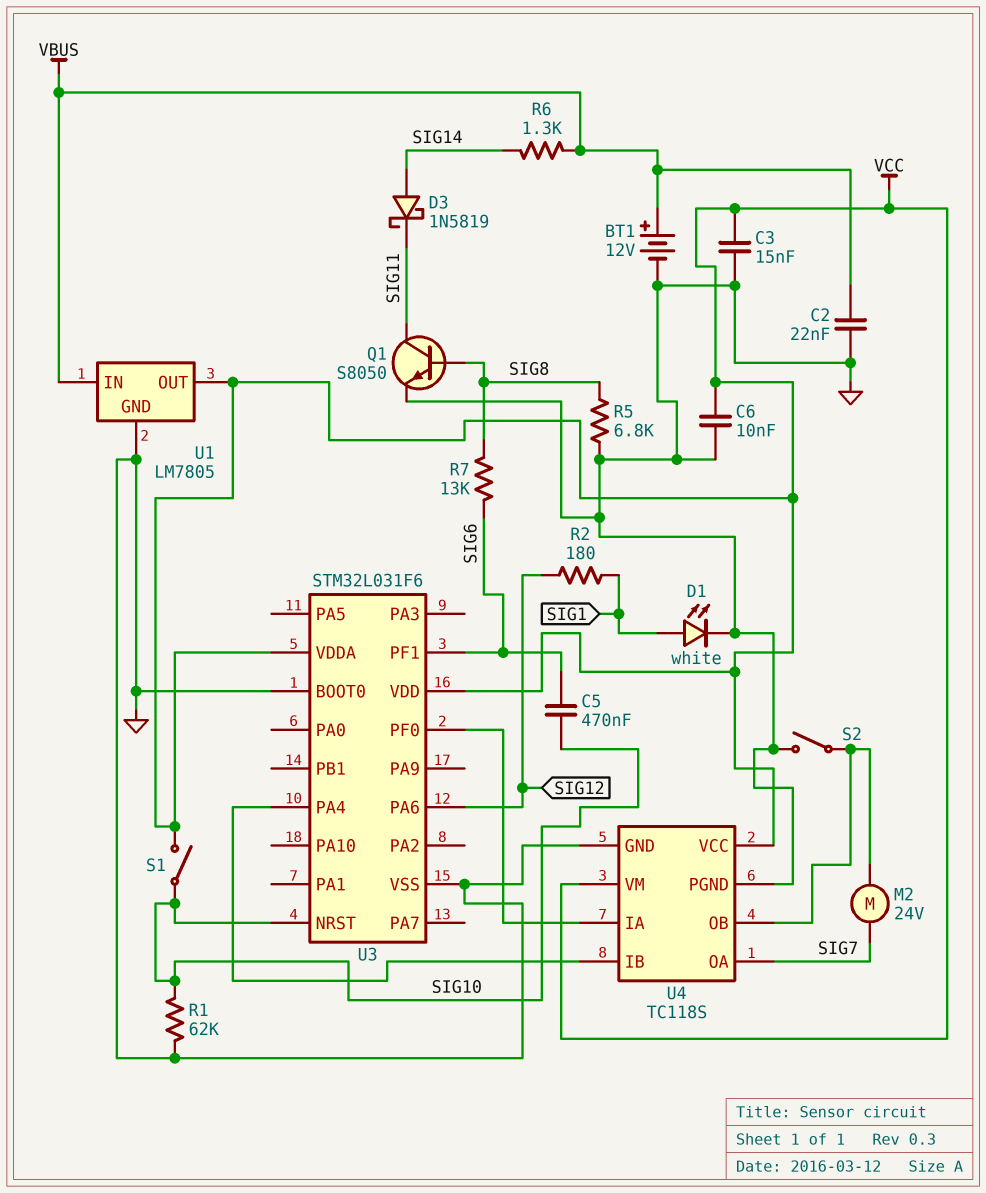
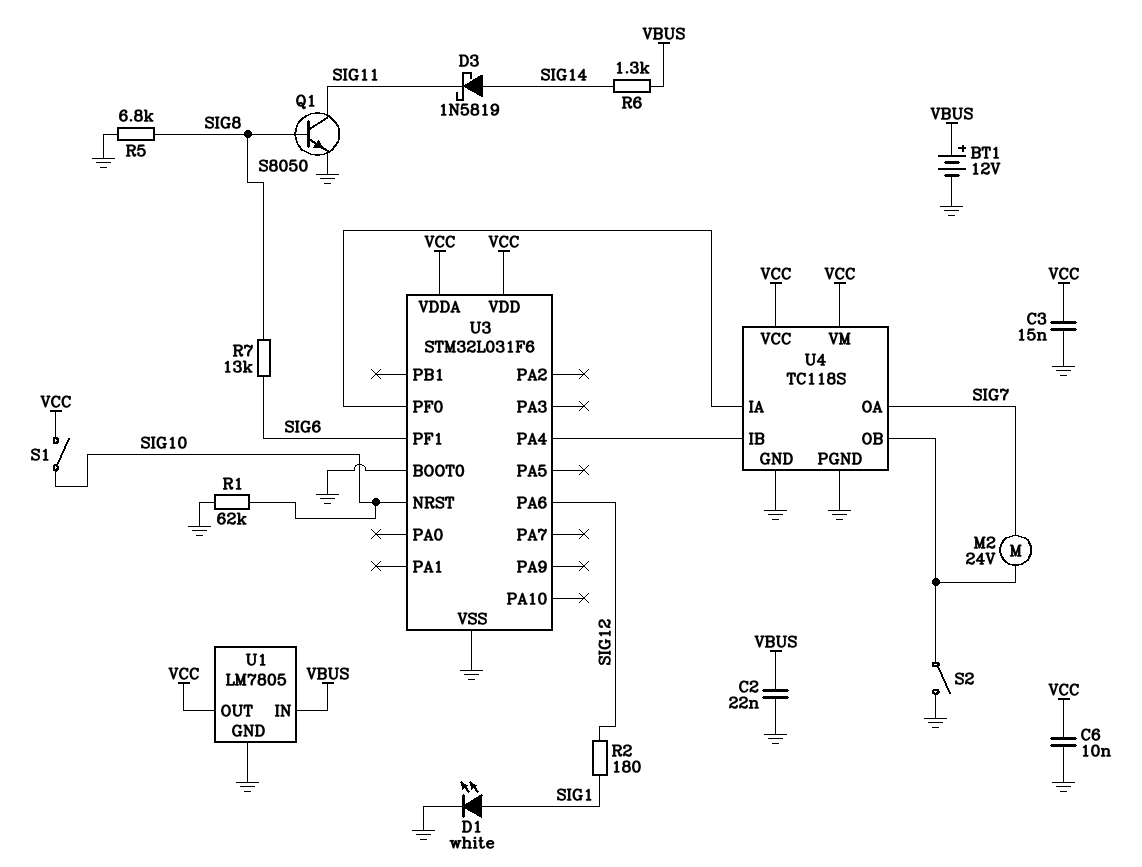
C5: 470nF (SIG6, SIG10) -> none

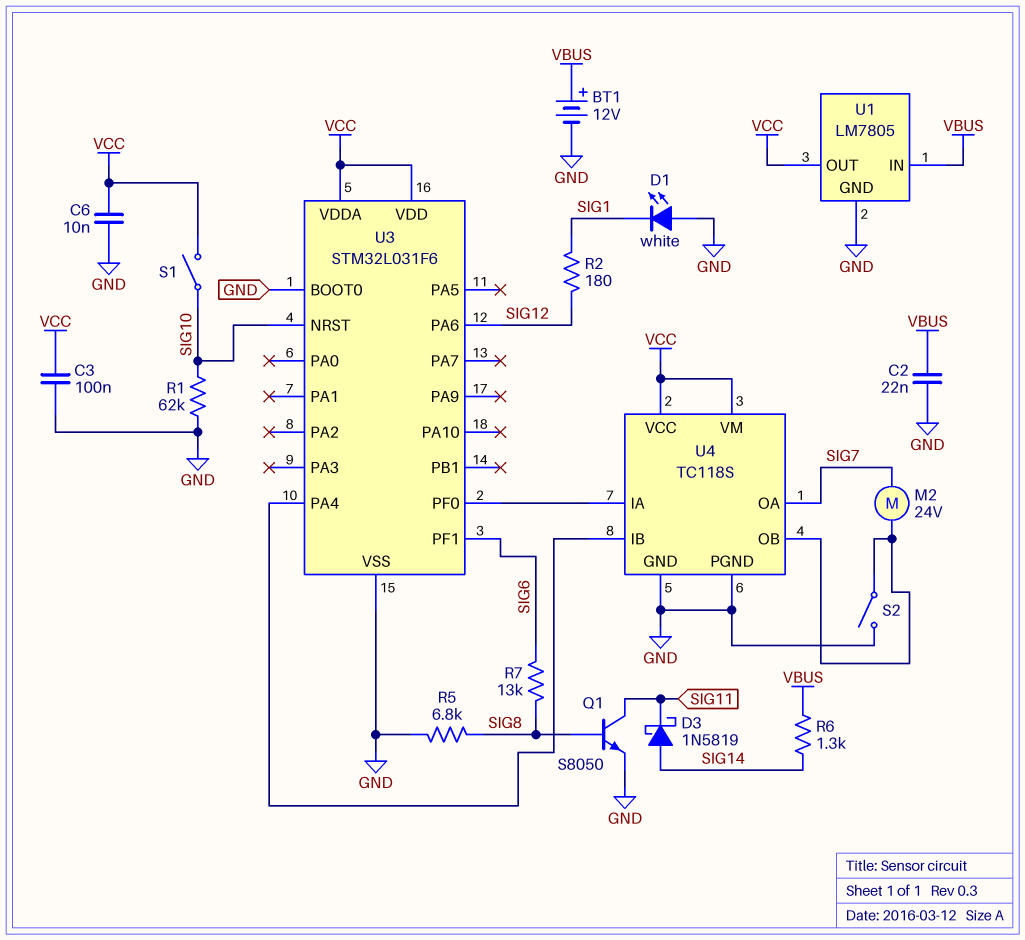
C3: 15nF (GND, VCC) -> 100nF (GND, VCC)
D1: LED white (A SIG1, K GND) -> LED white (A GND, K SIG1)

